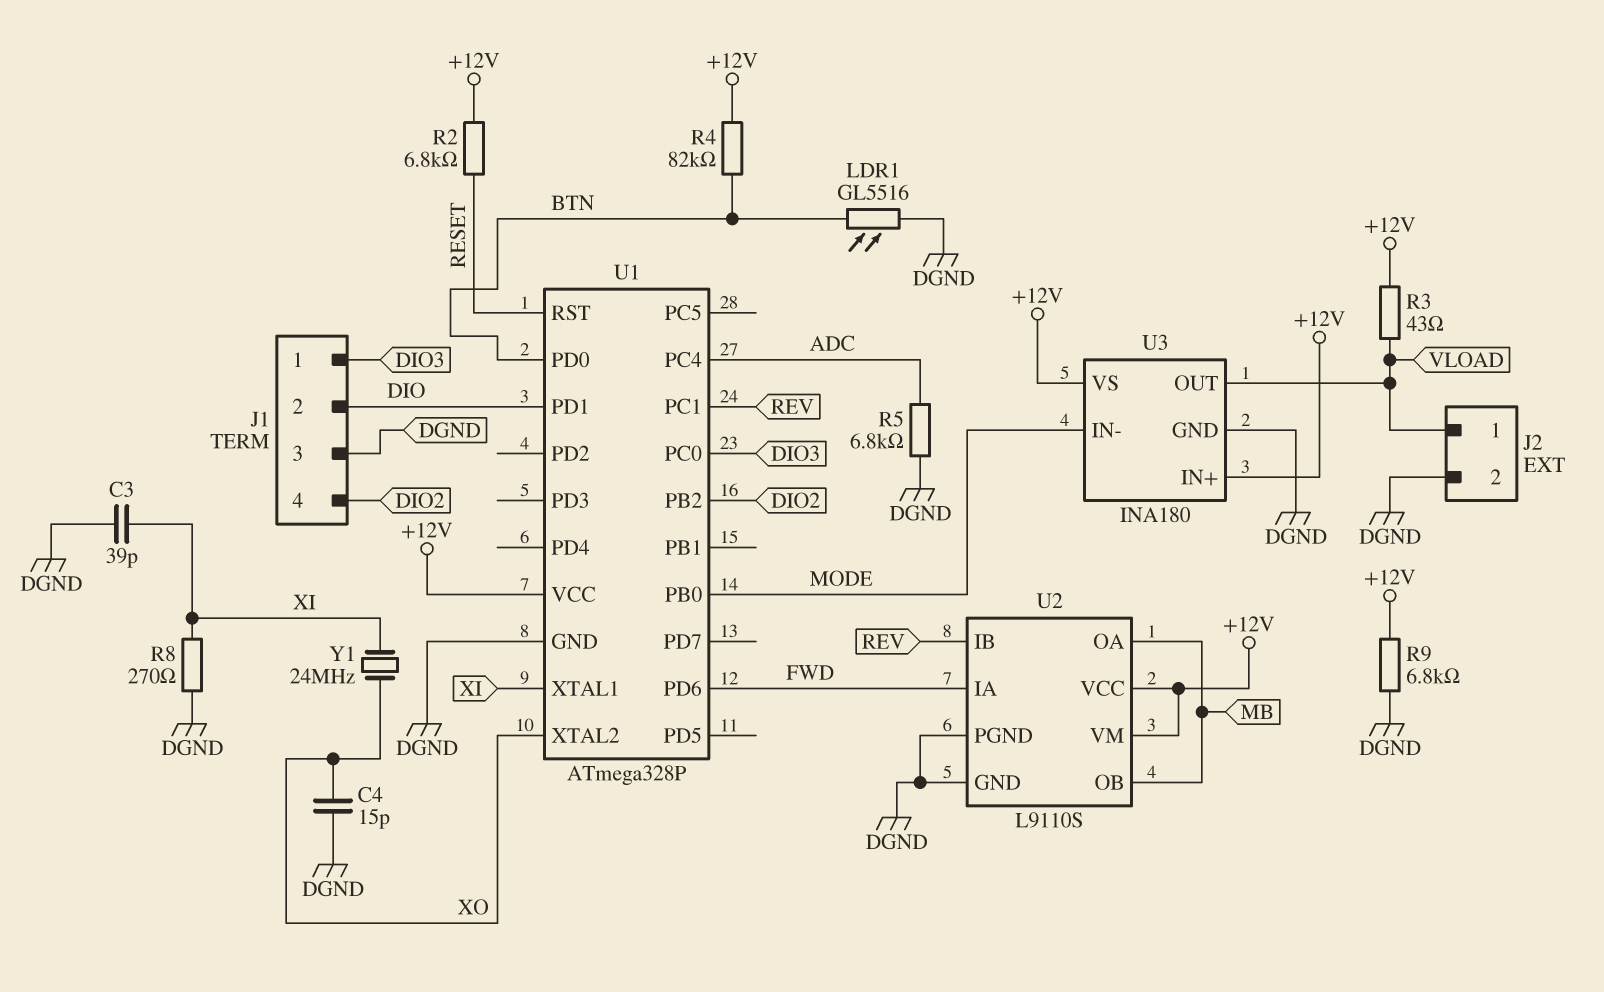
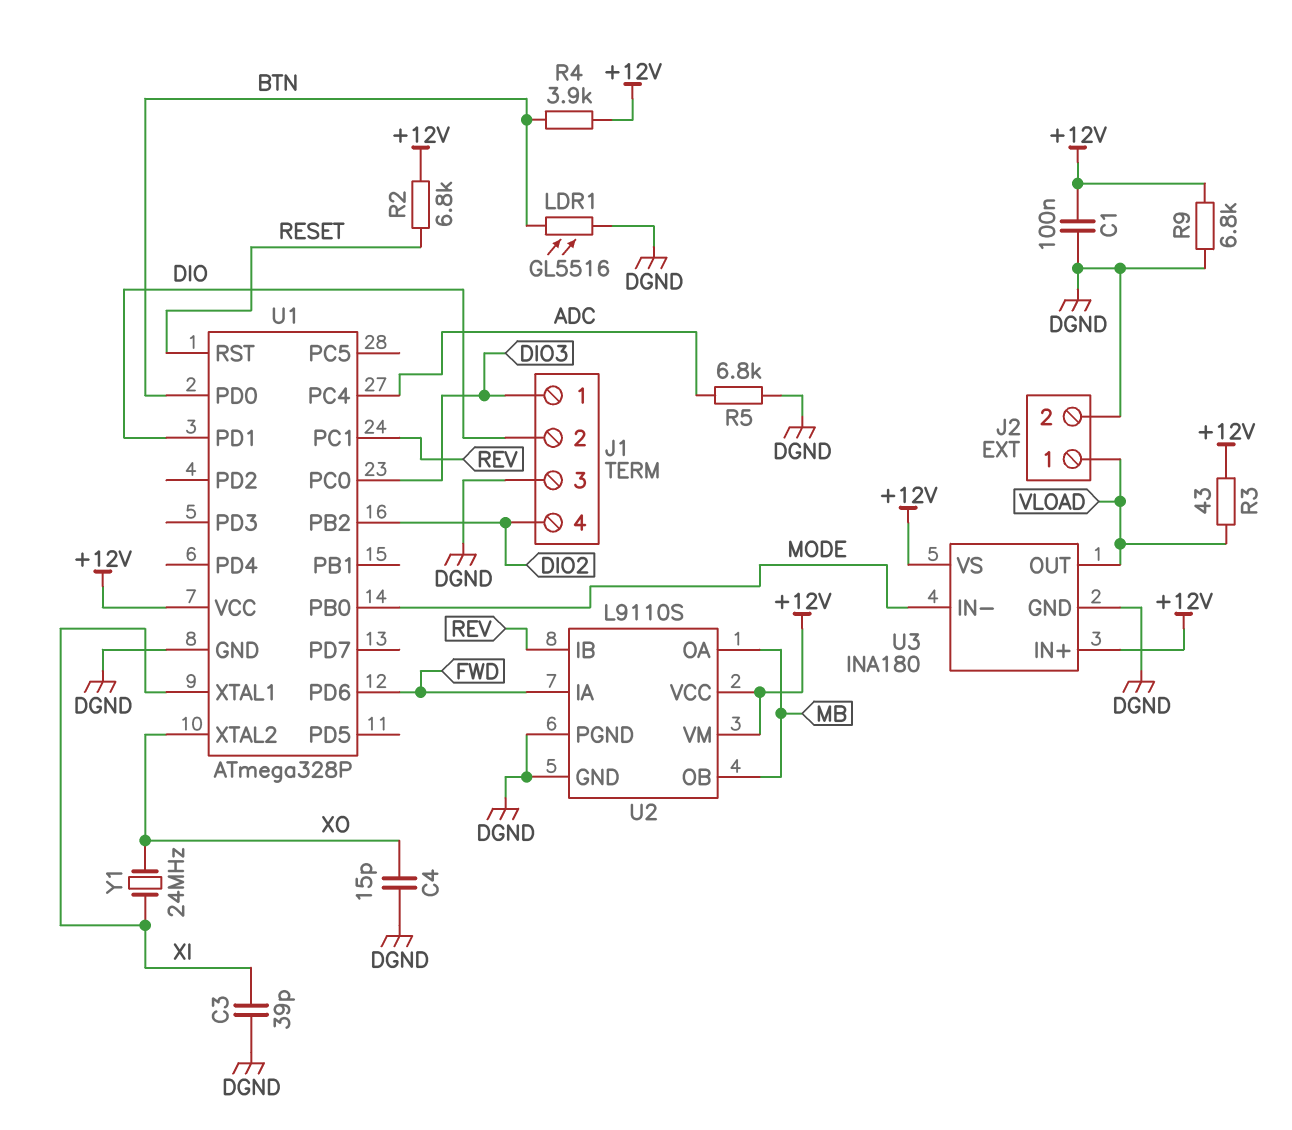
C1: none -> 100nF (+12V, DGND)
R4: 82k (+12V, BTN) -> 3.9k (+12V, BTN)
R8: 270 (DGND, XI) -> none

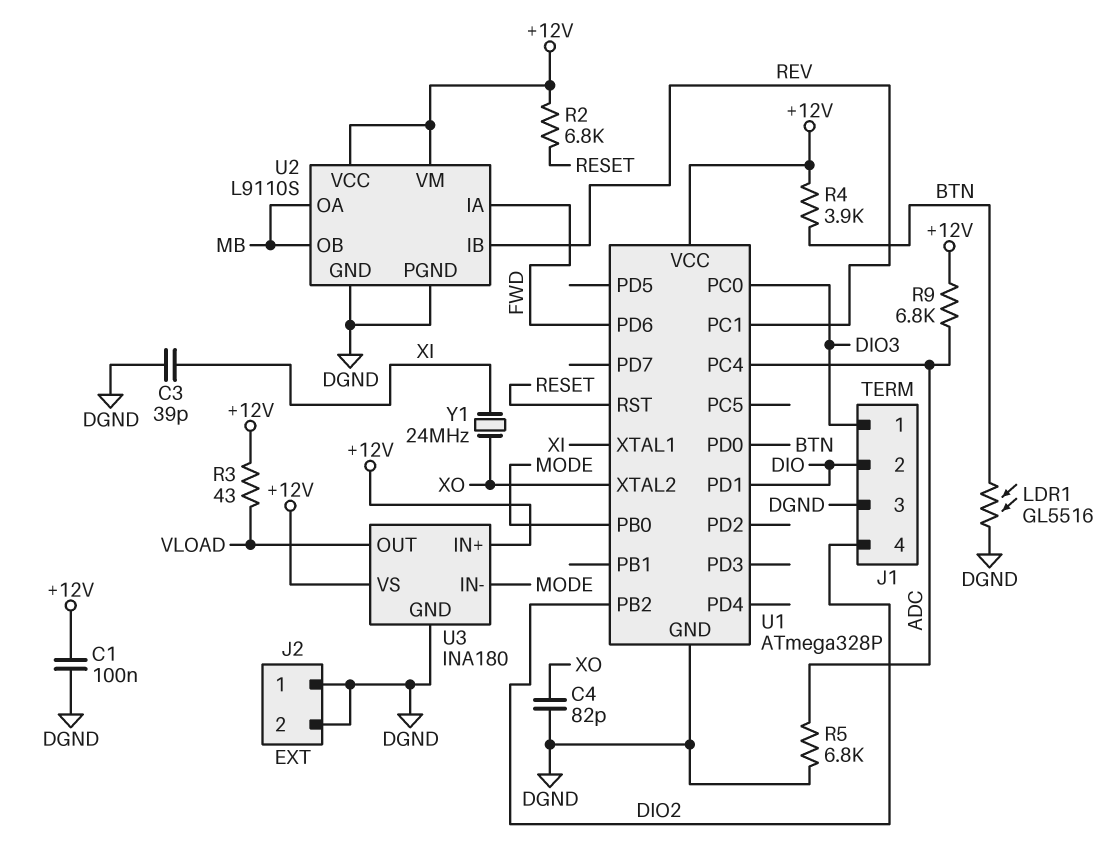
C4: 15pF (DGND, XO) -> 82pF (DGND, XO)
J2 pin 1: VLOAD -> DGND
R9: 6.8k (+12V, DGND) -> 6.8k (+12V, ADC)

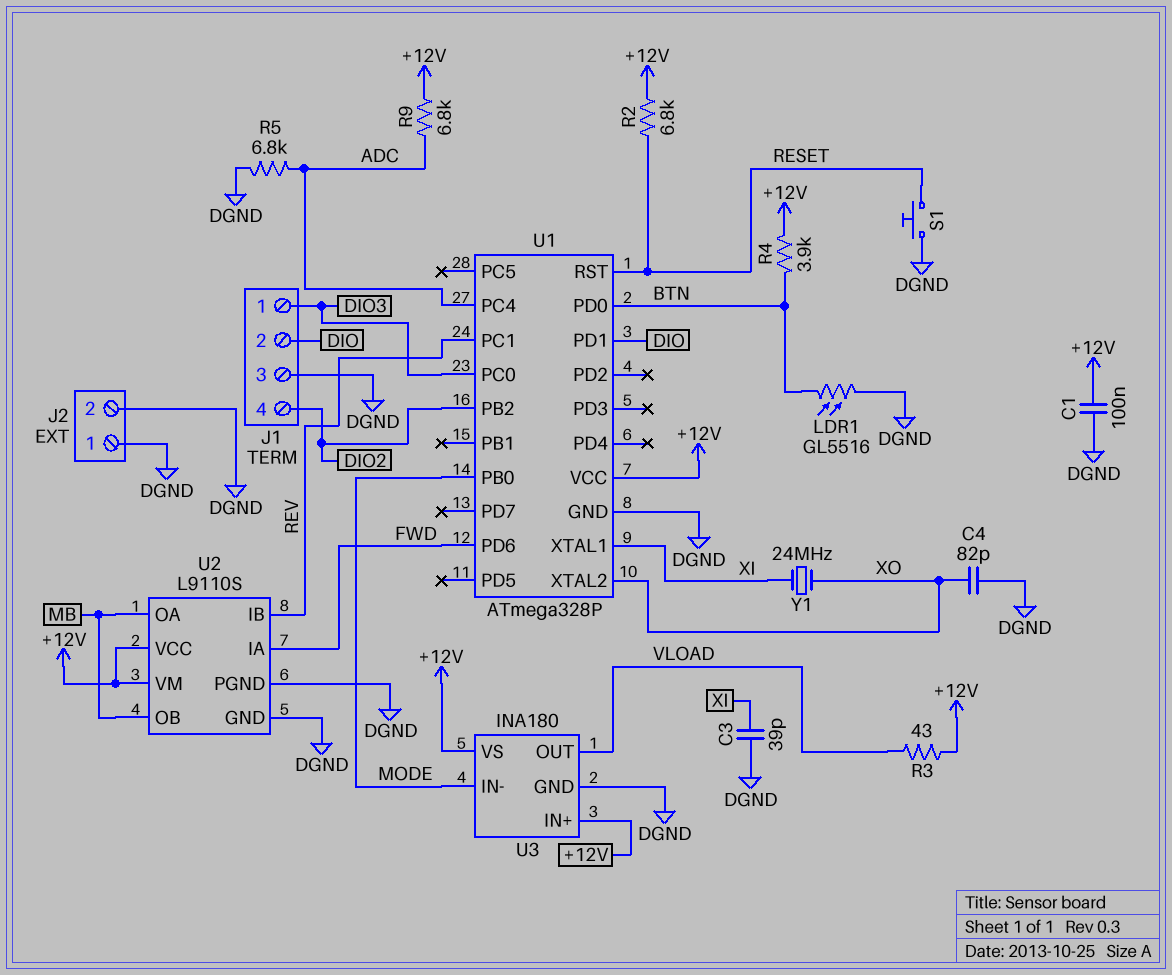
S1: none -> button (DGND, RESET)

